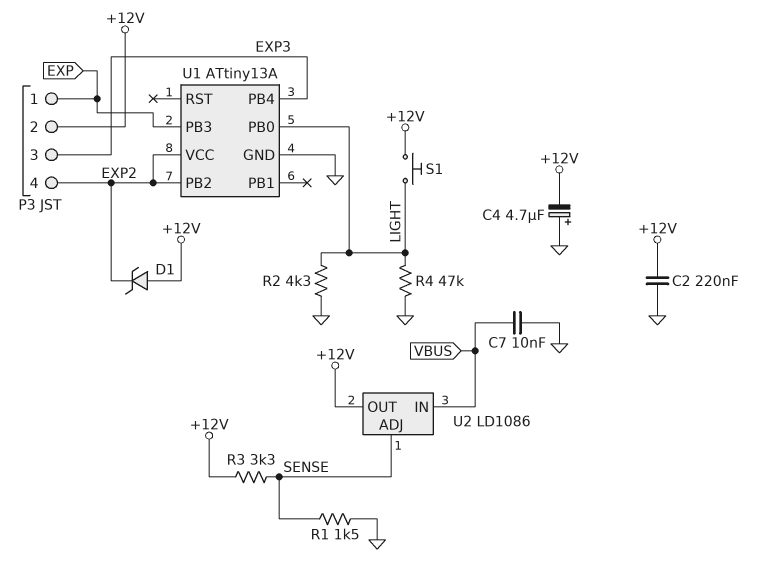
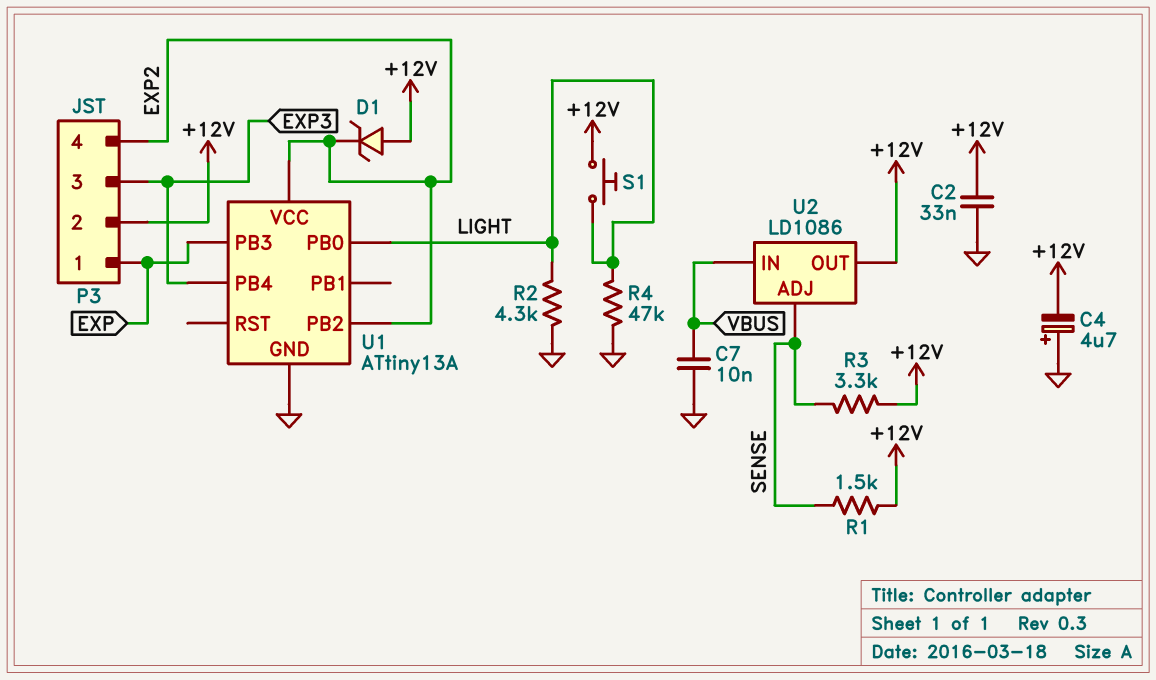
C2: 220nF (+12V, GND) -> 33nF (+12V, GND)
R1: 1.5k (GND, SENSE) -> 1.5k (+12V, SENSE)

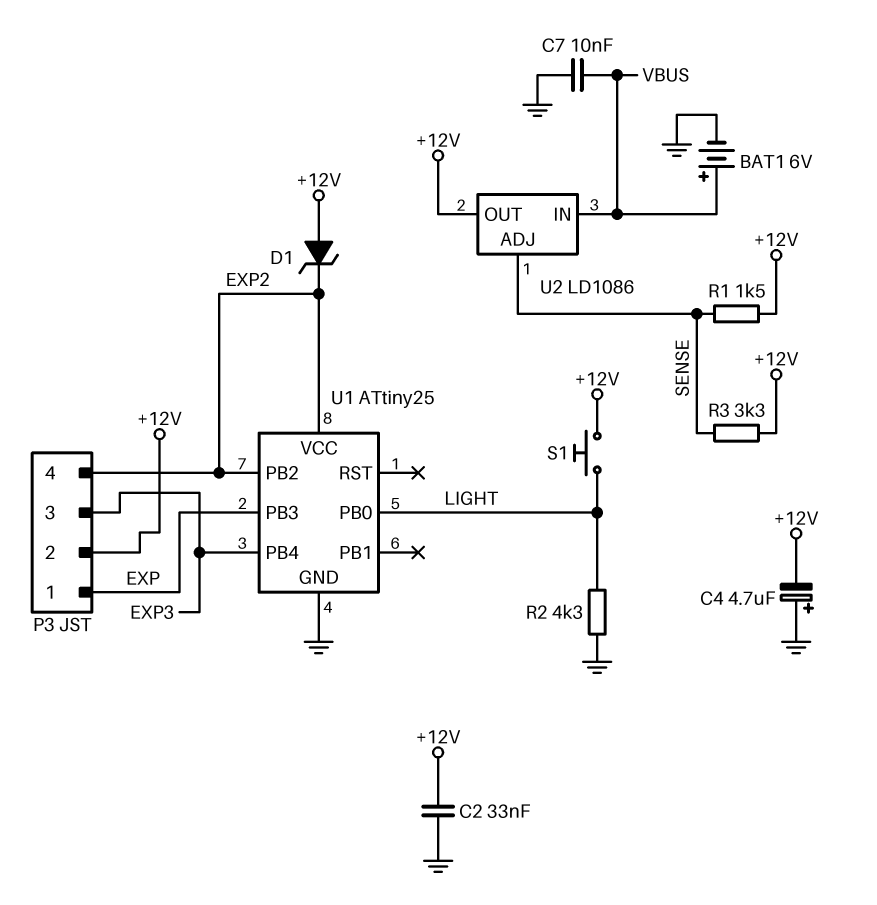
BAT1: none -> 6V (plus VBUS, minus GND)
R4: 47k (GND, LIGHT) -> none
U1: ATtiny13A -> ATtiny25

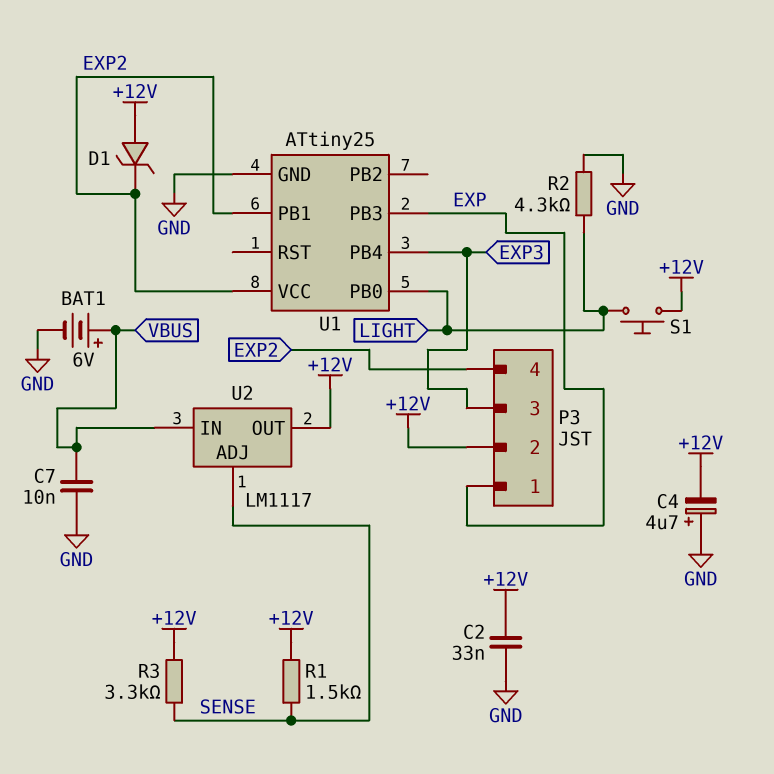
U1 pin PB1: none -> EXP2
U1 pin PB2: EXP2 -> none
U2: LD1086 -> LM1117

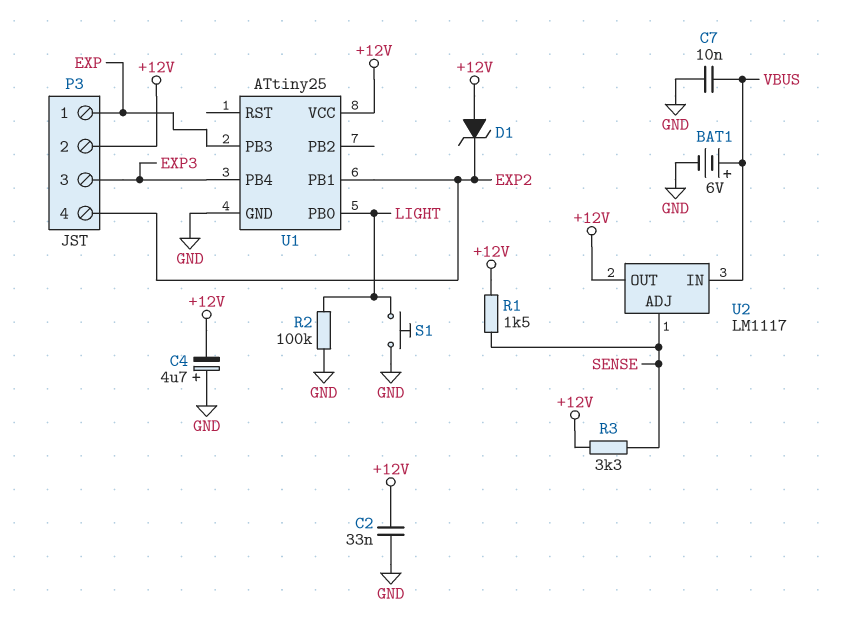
R2: 4.3k (GND, LIGHT) -> 100k (GND, LIGHT)
S1: button (+12V, LIGHT) -> button (GND, LIGHT)
U1 pin VCC: EXP2 -> +12V

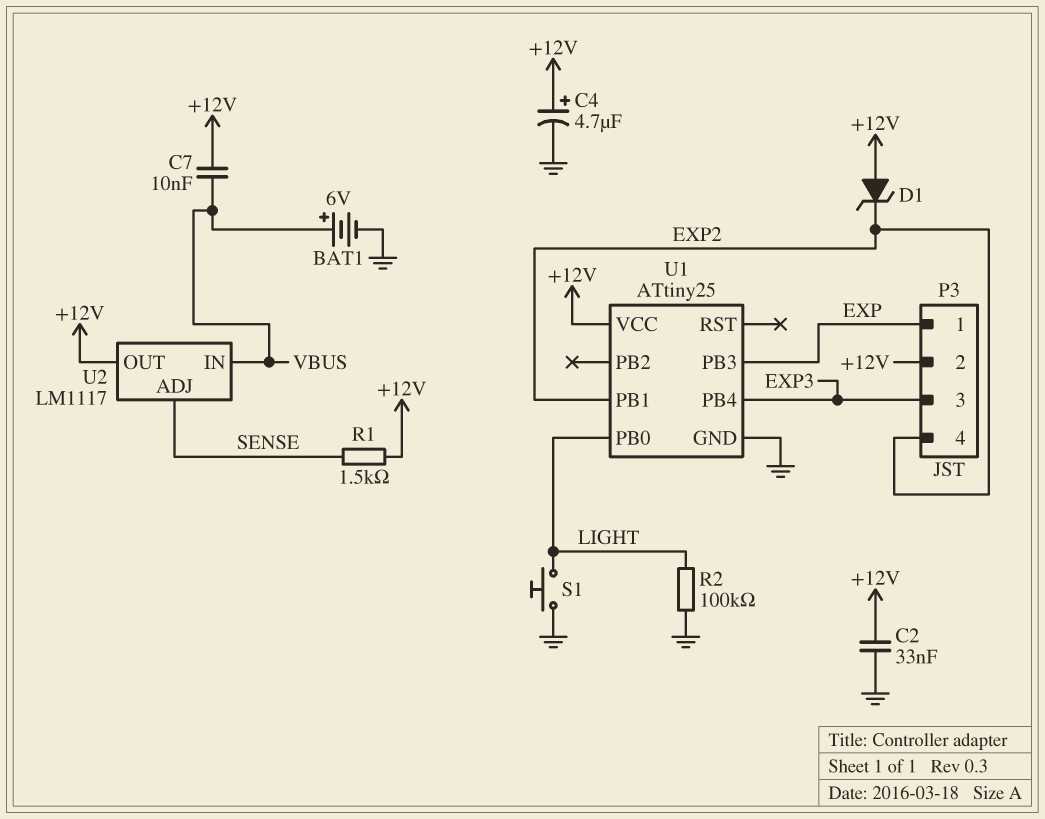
C4: 4.7uF (plus GND, minus +12V) -> 4.7uF (plus +12V, minus GND)
C7: 10nF (GND, VBUS) -> 10nF (+12V, VBUS)
R3: 3.3k (+12V, SENSE) -> none

